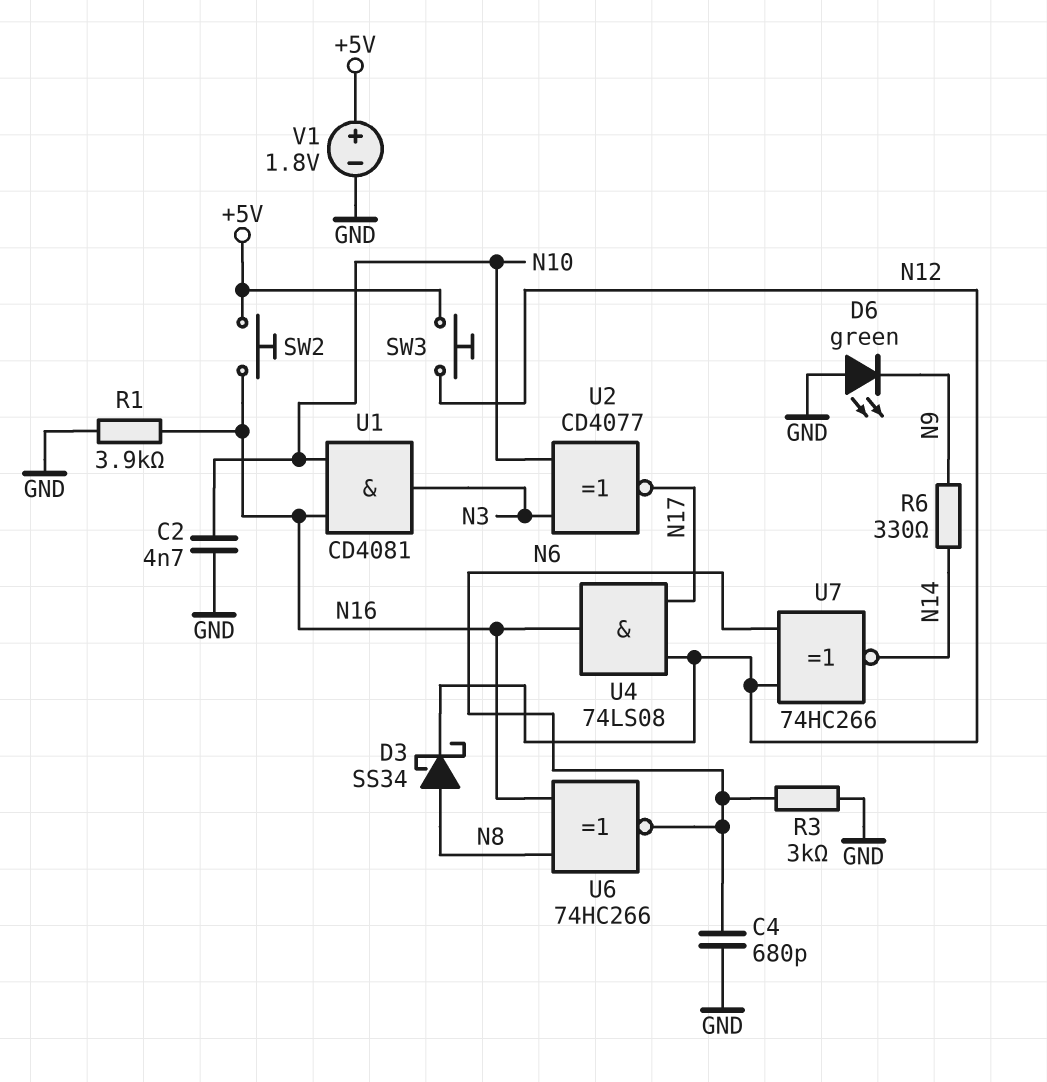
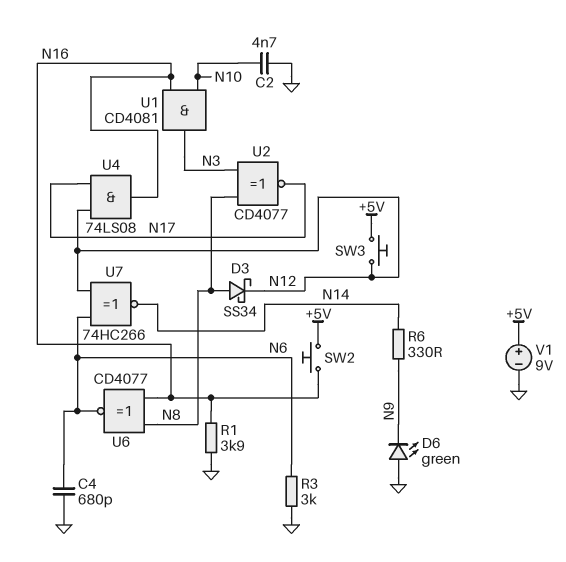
U2: XNOR CD4077 (in N3, in N10, out N17) -> XNOR CD4077 (in N3, in N8, out N17)
U6: XNOR 74HC266 (in N8, in N16, out N6) -> XNOR CD4077 (in N8, in N16, out N6)
V1: 1.8V (plus +5V, minus GND) -> 9V (plus +5V, minus GND)

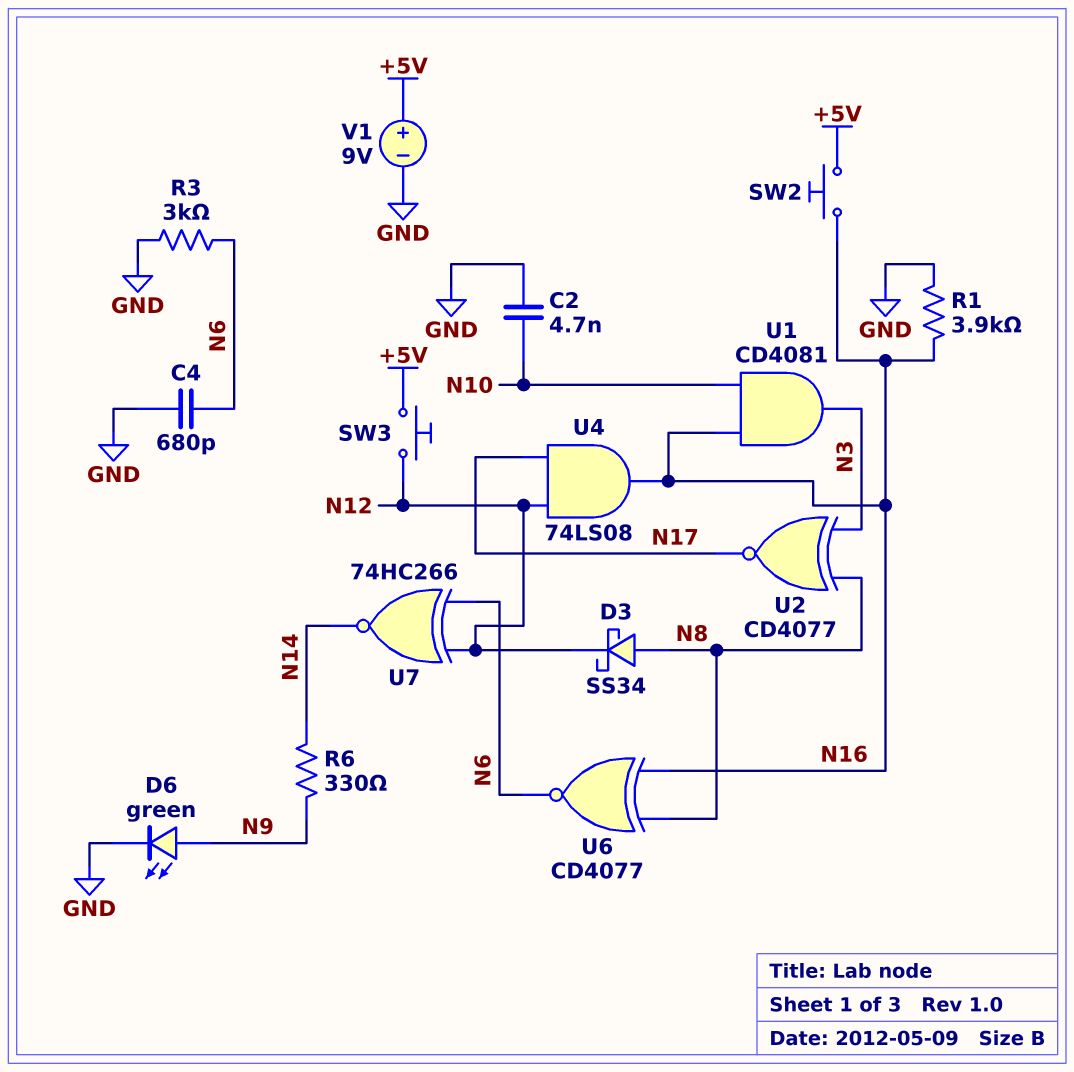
D6: LED green (A GND, K N9) -> LED green (A N9, K GND)

